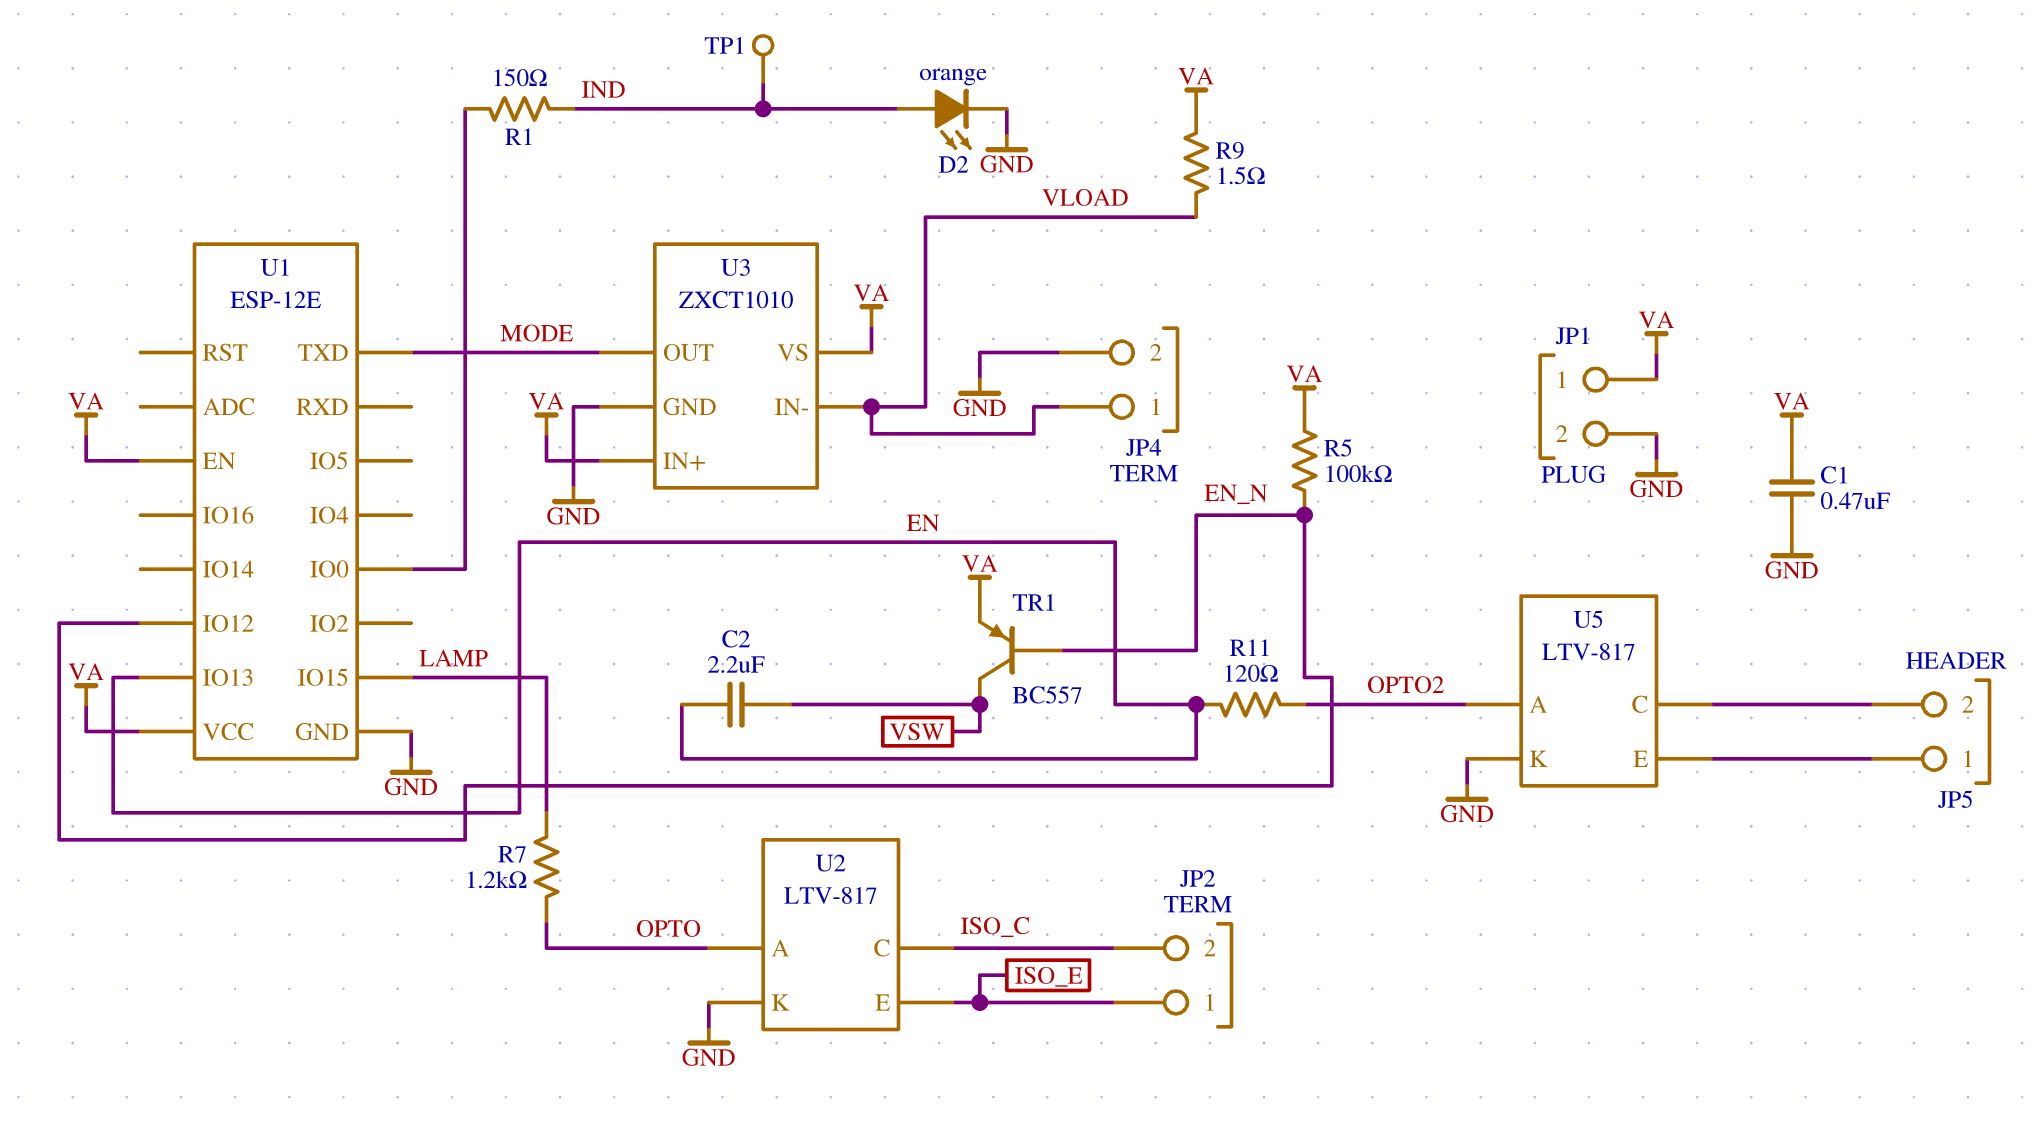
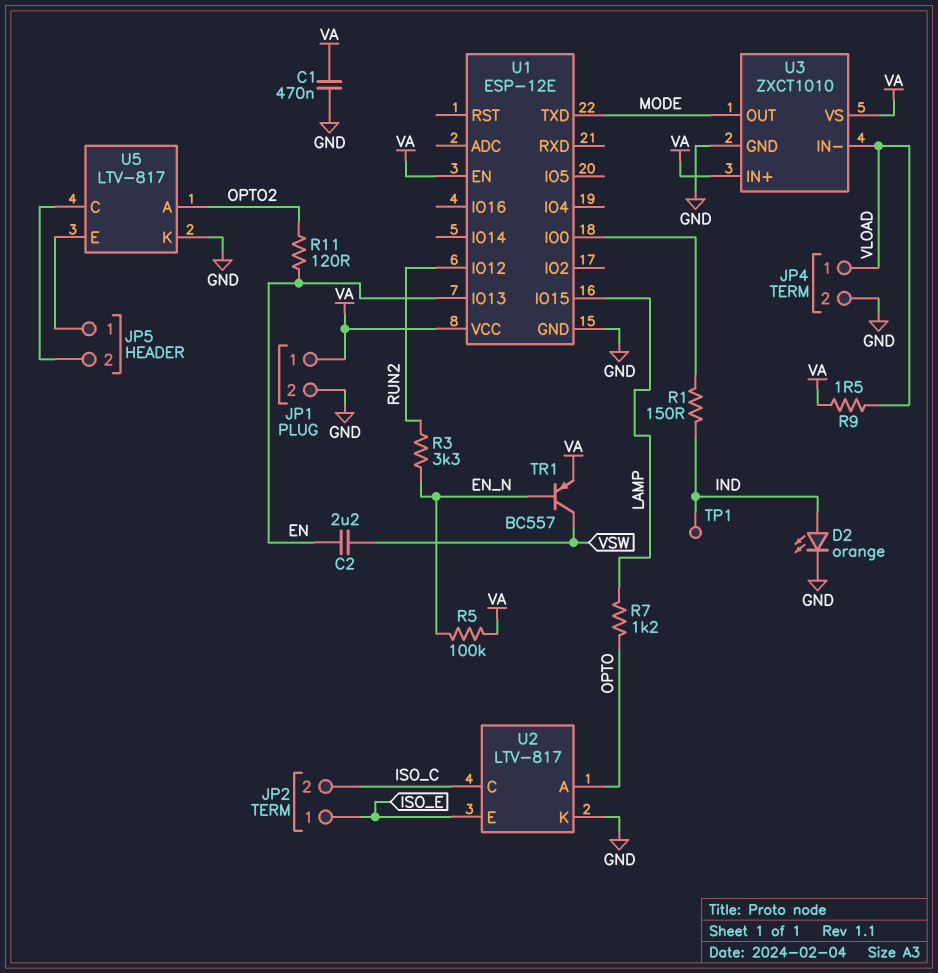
R3: none -> 3.3k (EN_N, RUN2)
U1 pin IO12: EN_N -> RUN2

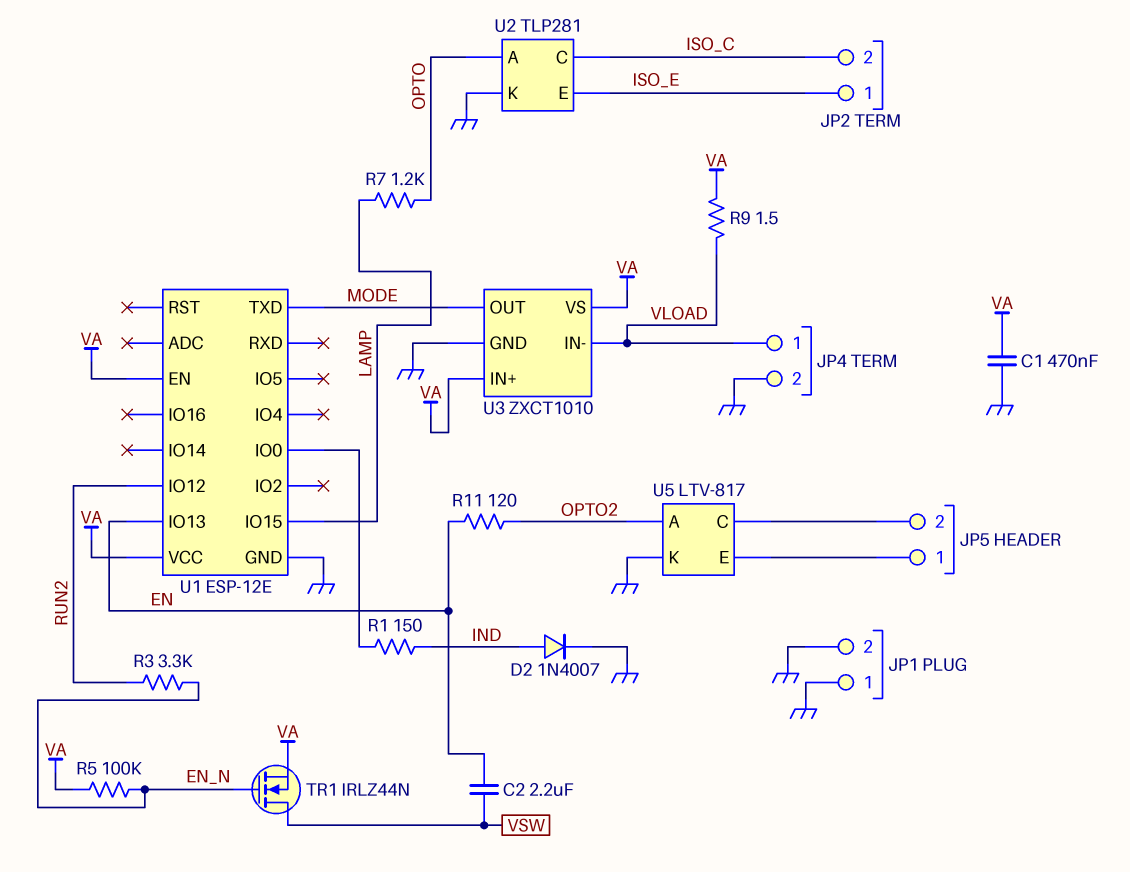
D2: LED orange (A IND, K GND) -> diode 1N4007 (A IND, K GND)
JP1 pin 1: VA -> GND
TP1: test point (IND) -> none
TR1: PNP BC557 (B EN_N, C VSW, E VA) -> NMOS IRLZ44N (G EN_N, D VSW, S VA)
U2: LTV-817 -> TLP281

